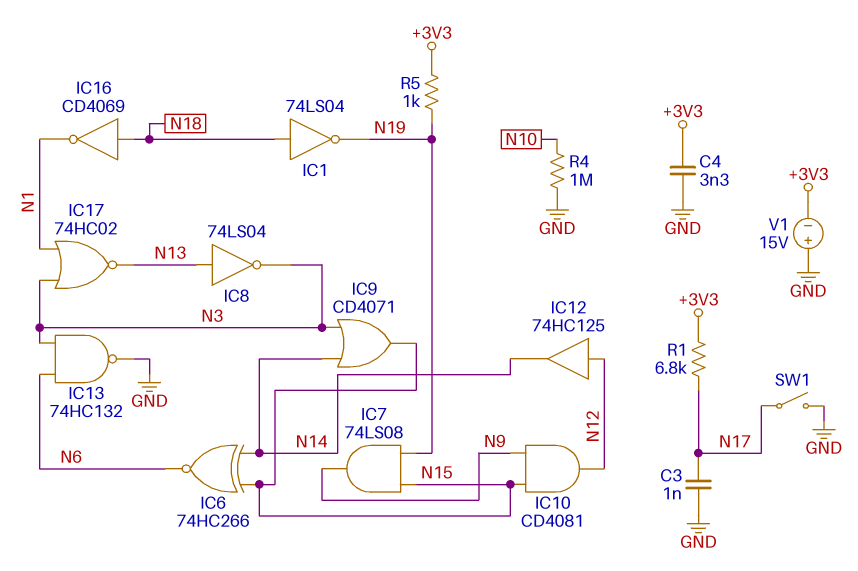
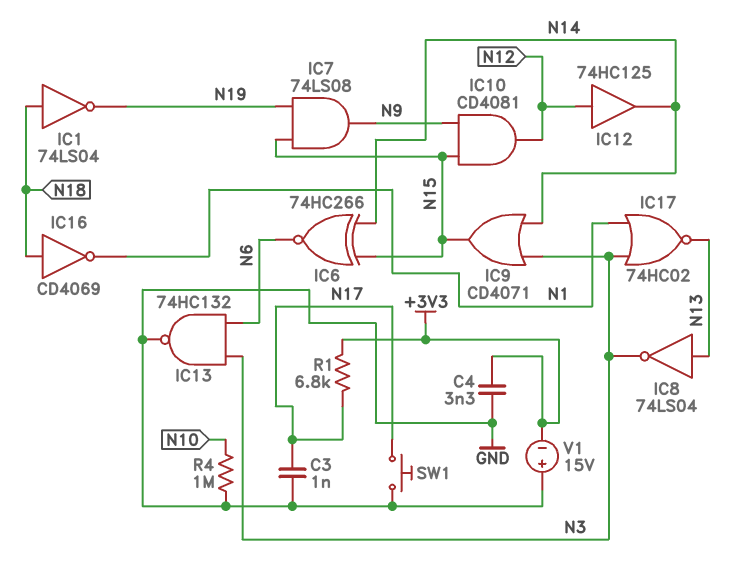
R5: 1k (+3V3, N19) -> none
SW1: switch (GND, N17) -> button (GND, N17)

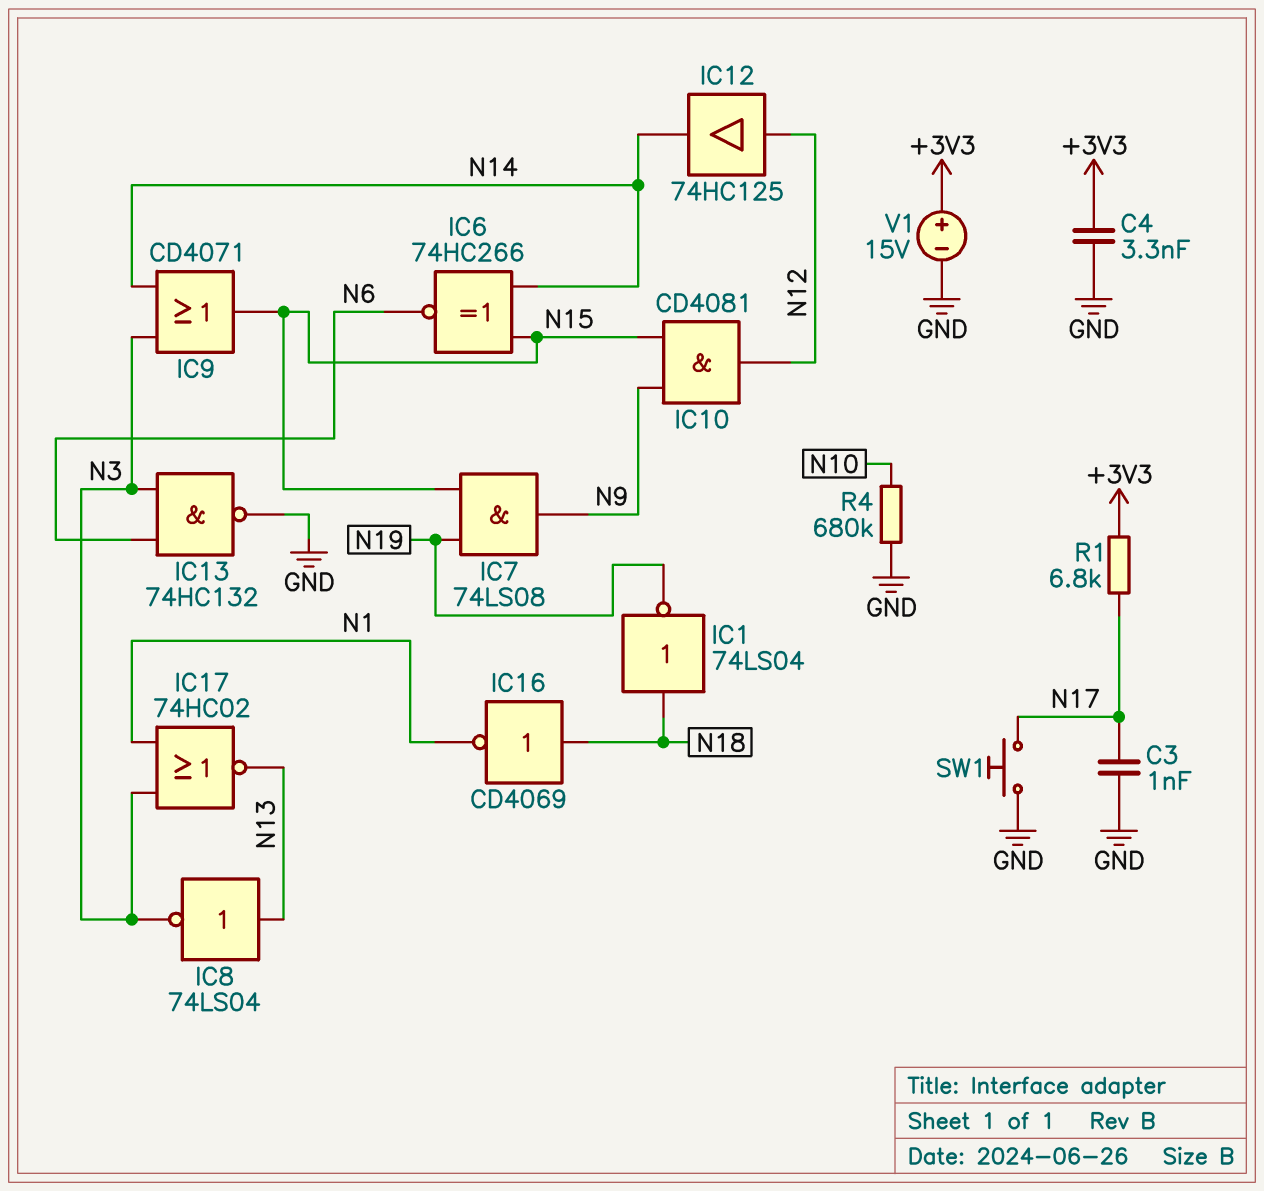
R4: 1M (GND, N10) -> 680k (GND, N10)
V1: 15V (plus GND, minus +3V3) -> 15V (plus +3V3, minus GND)

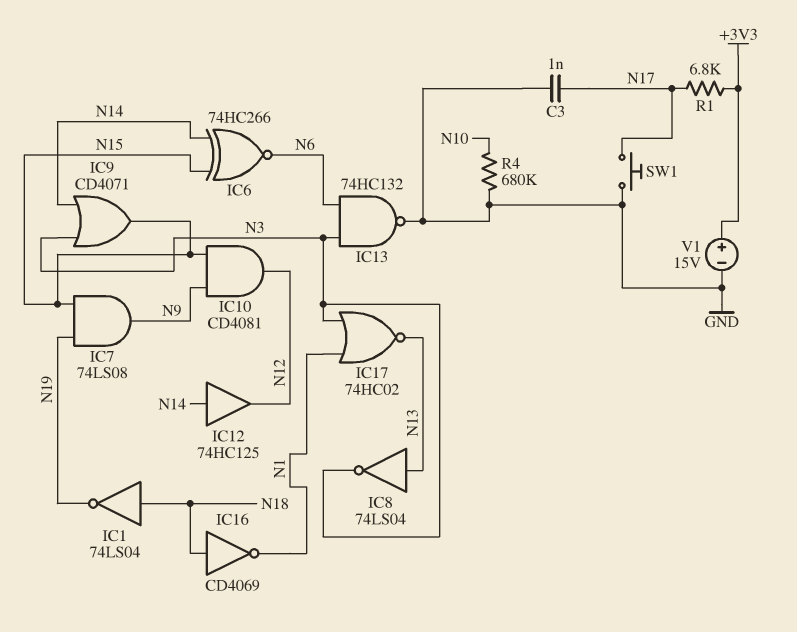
C4: 3.3nF (+3V3, GND) -> none
IC12: buffer 74HC125 (in N12, out N14) -> buffer 74HC125 (in N14, out N12)

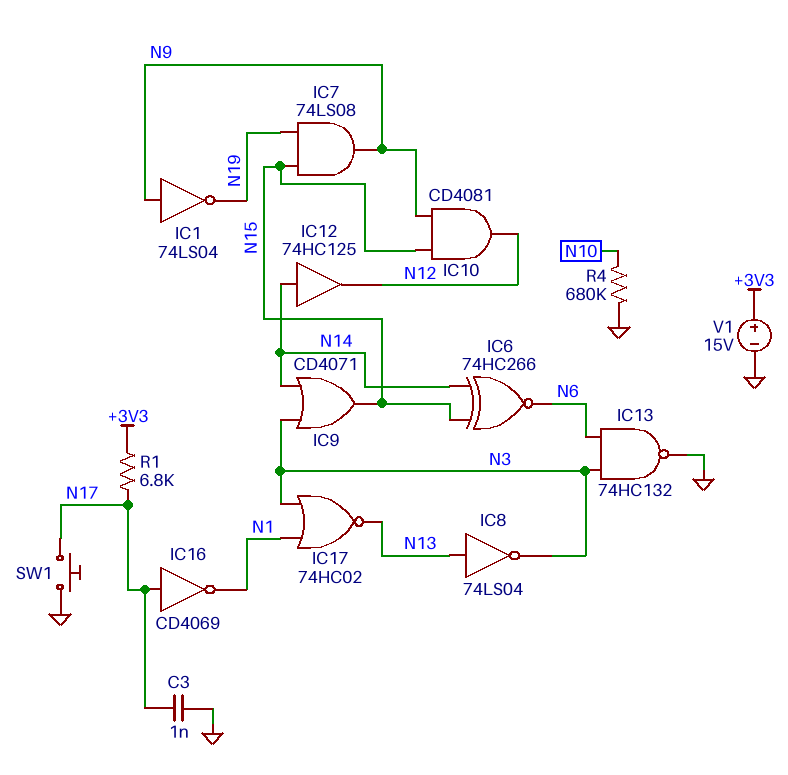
IC1: NOT 74LS04 (in N18, out N19) -> NOT 74LS04 (in N9, out N19)
IC16: NOT CD4069 (in N18, out N1) -> NOT CD4069 (in N17, out N1)

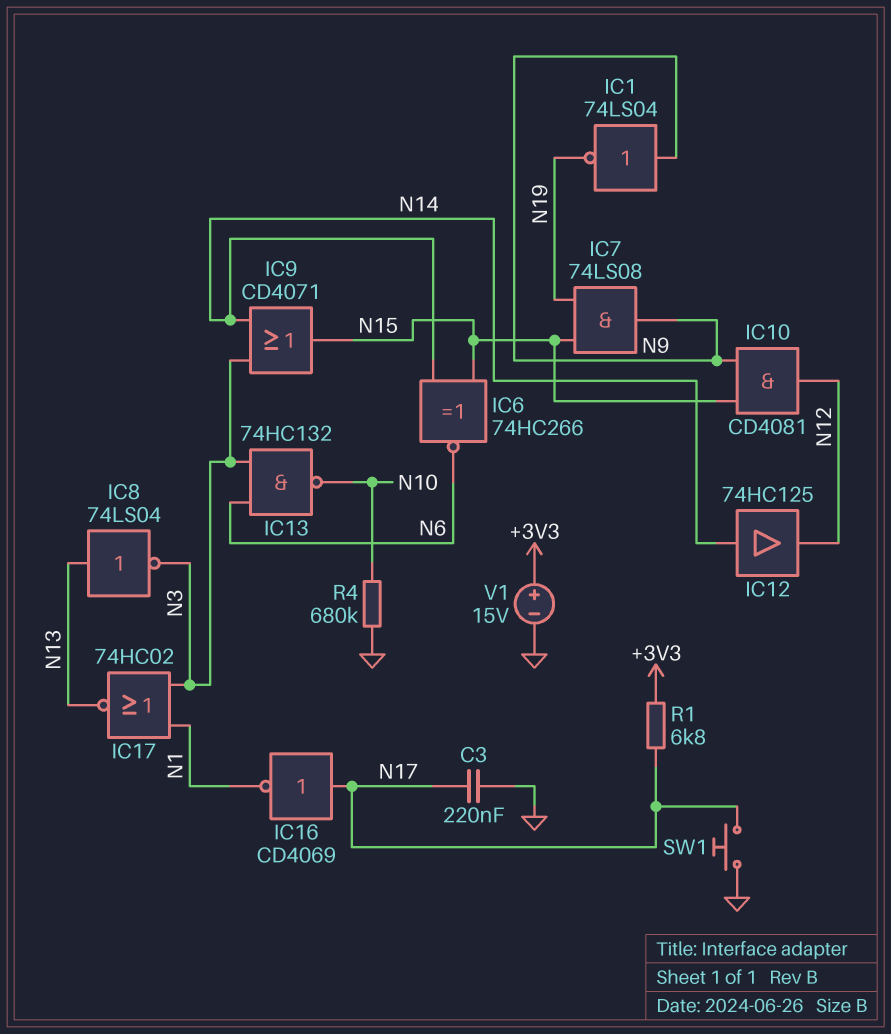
C3: 1nF (GND, N17) -> 220nF (GND, N17)
IC13: NAND 74HC132 (in N3, in N6, out GND) -> NAND 74HC132 (in N3, in N6, out N10)

